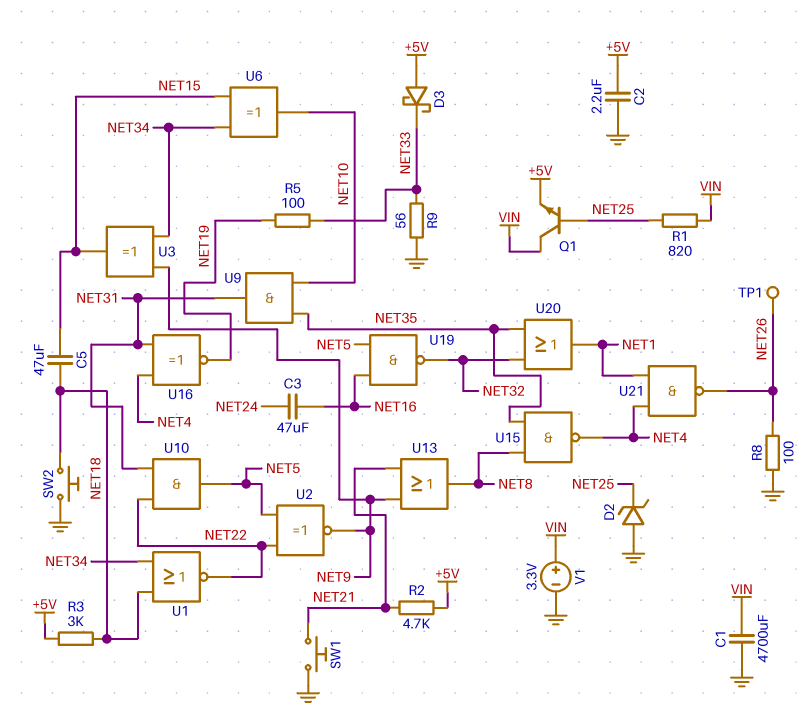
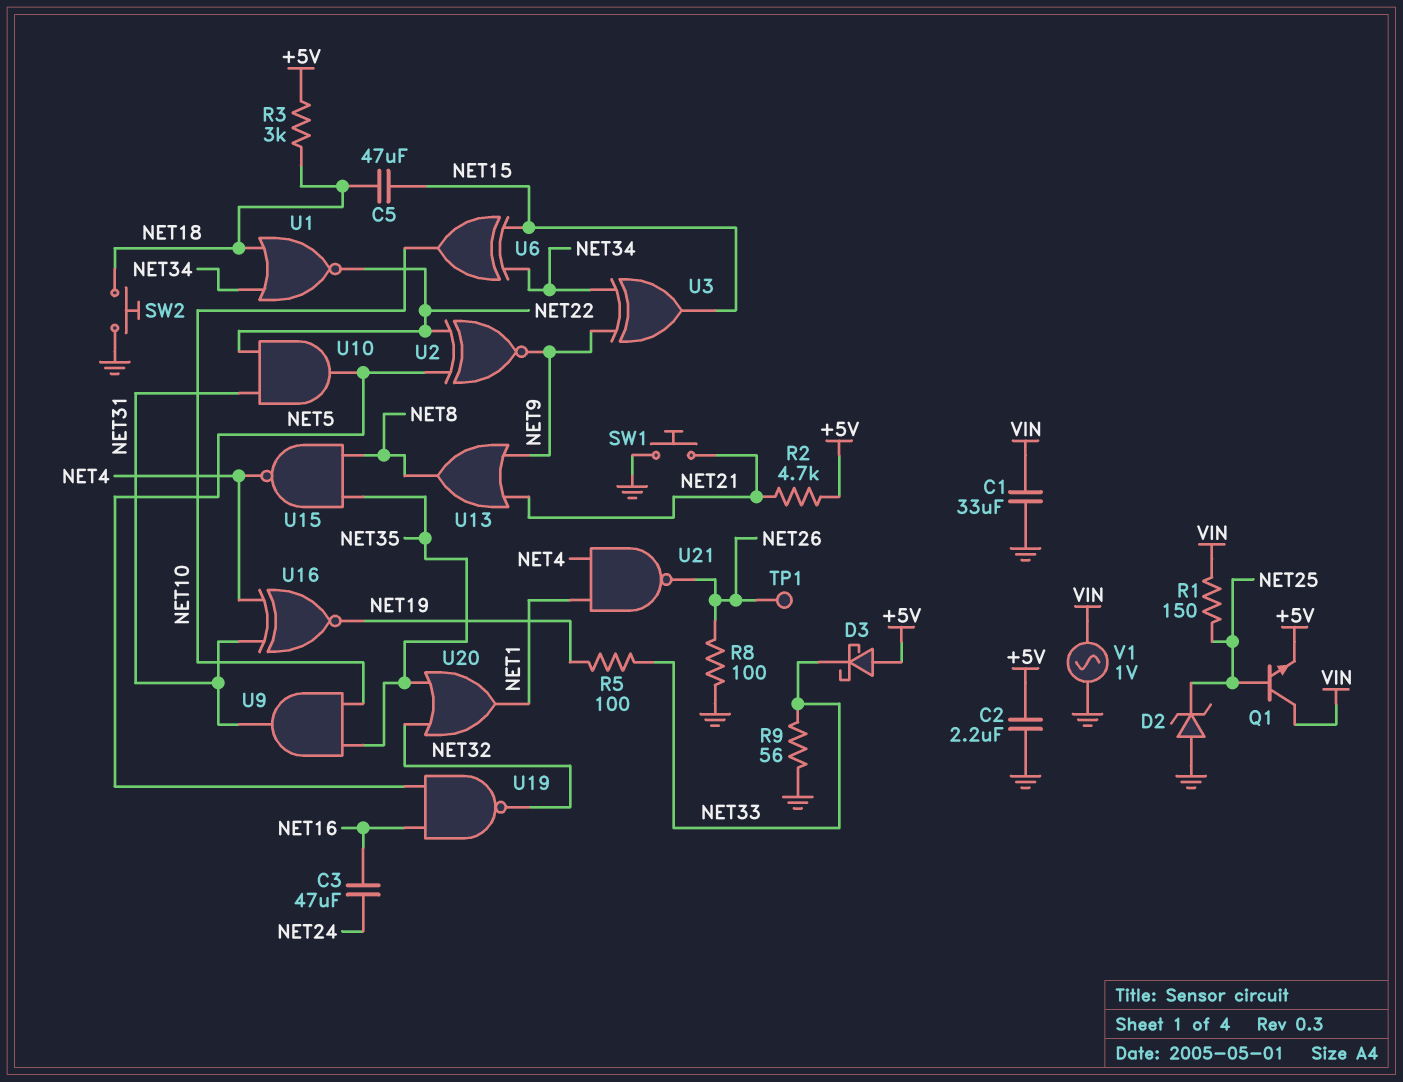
C1: 4700uF (GND, VIN) -> 33uF (GND, VIN)
R1: 820 (NET25, VIN) -> 150 (NET25, VIN)
V1: 3.3V (plus VIN, minus GND) -> AC 1V (GND, VIN)

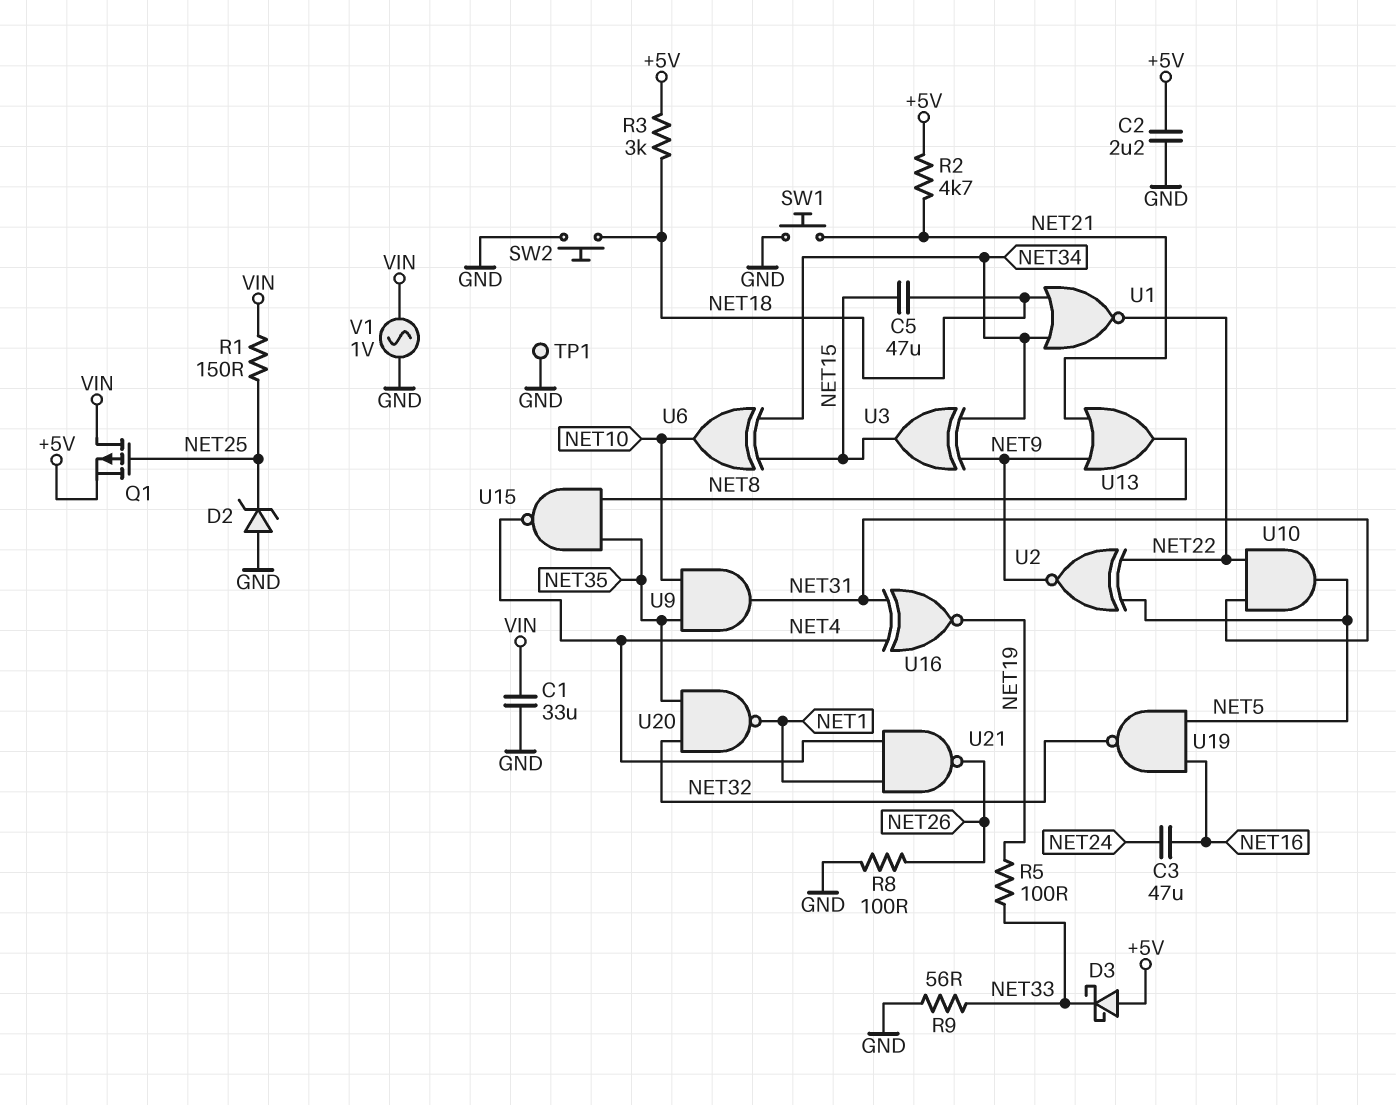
Q1: NPN (B NET25, C VIN, E +5V) -> PMOS (G NET25, D VIN, S +5V)
TP1: test point (NET26) -> test point (GND)
U20: OR (in NET32, in NET35, out NET1) -> NAND (in NET32, in NET35, out NET1)

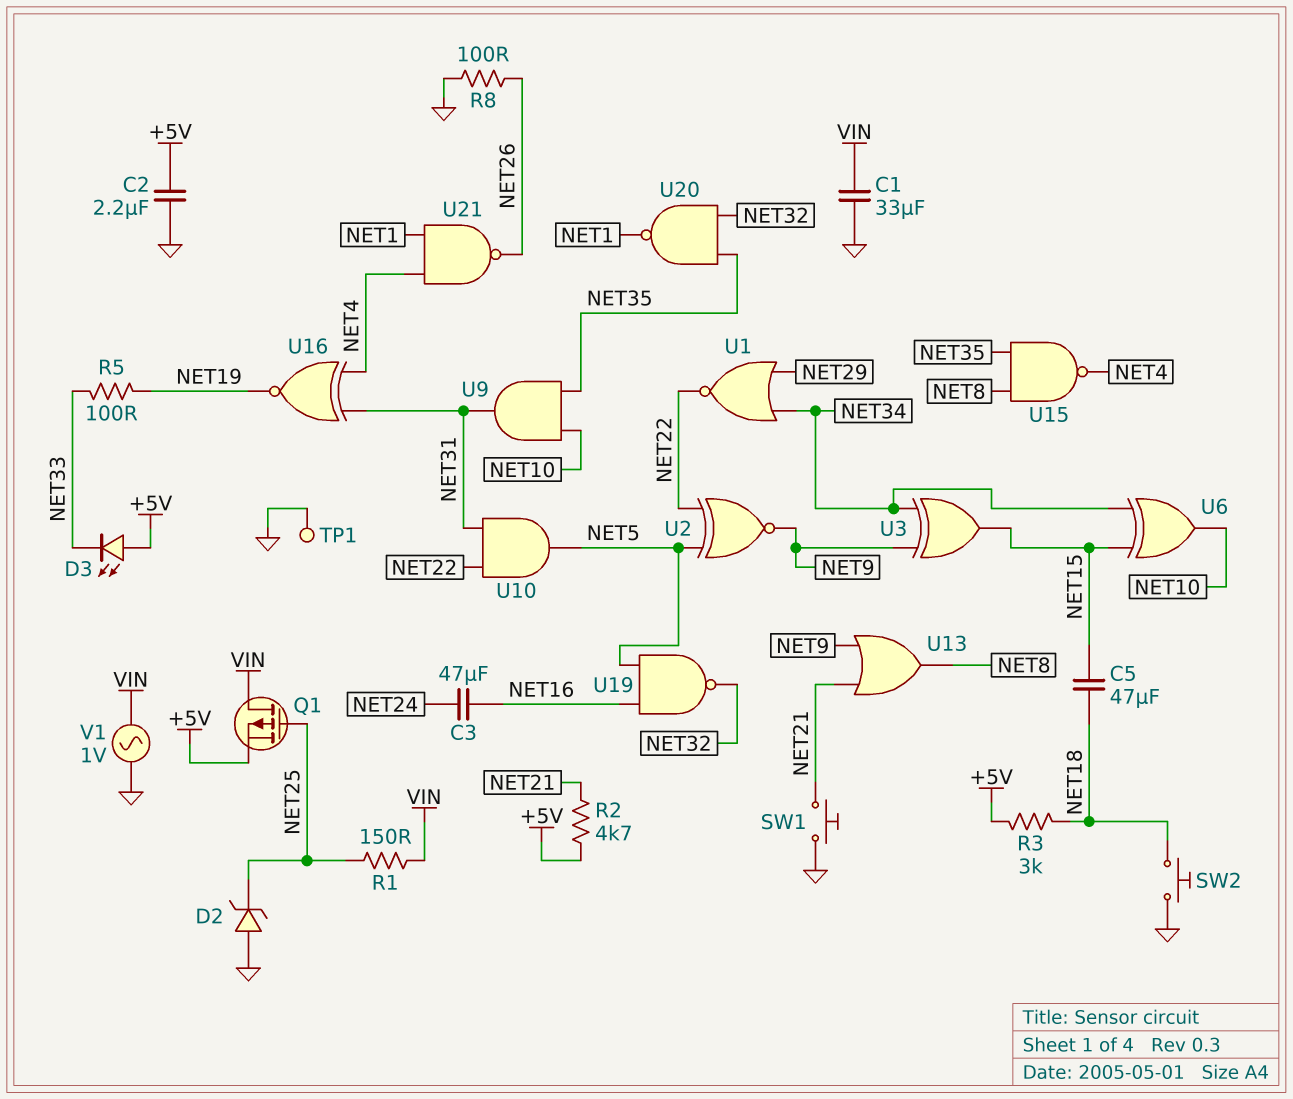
D3: schottky (A +5V, K NET33) -> LED (A +5V, K NET33)
R9: 56 (GND, NET33) -> none
U1: NOR (in NET18, in NET34, out NET22) -> NOR (in NET29, in NET34, out NET22)

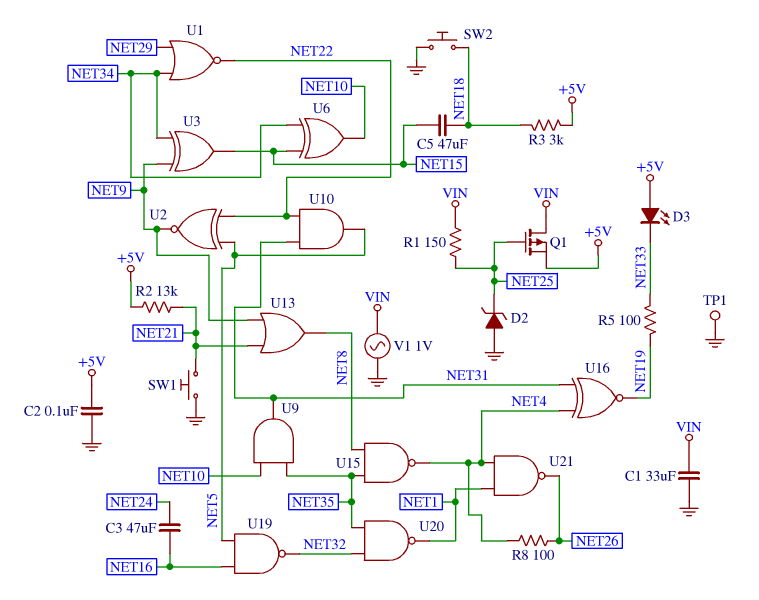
C2: 2.2uF (+5V, GND) -> 100nF (+5V, GND)
R2: 4.7k (+5V, NET21) -> 13k (+5V, NET21)
R8: 100 (GND, NET26) -> 100 (NET4, NET26)

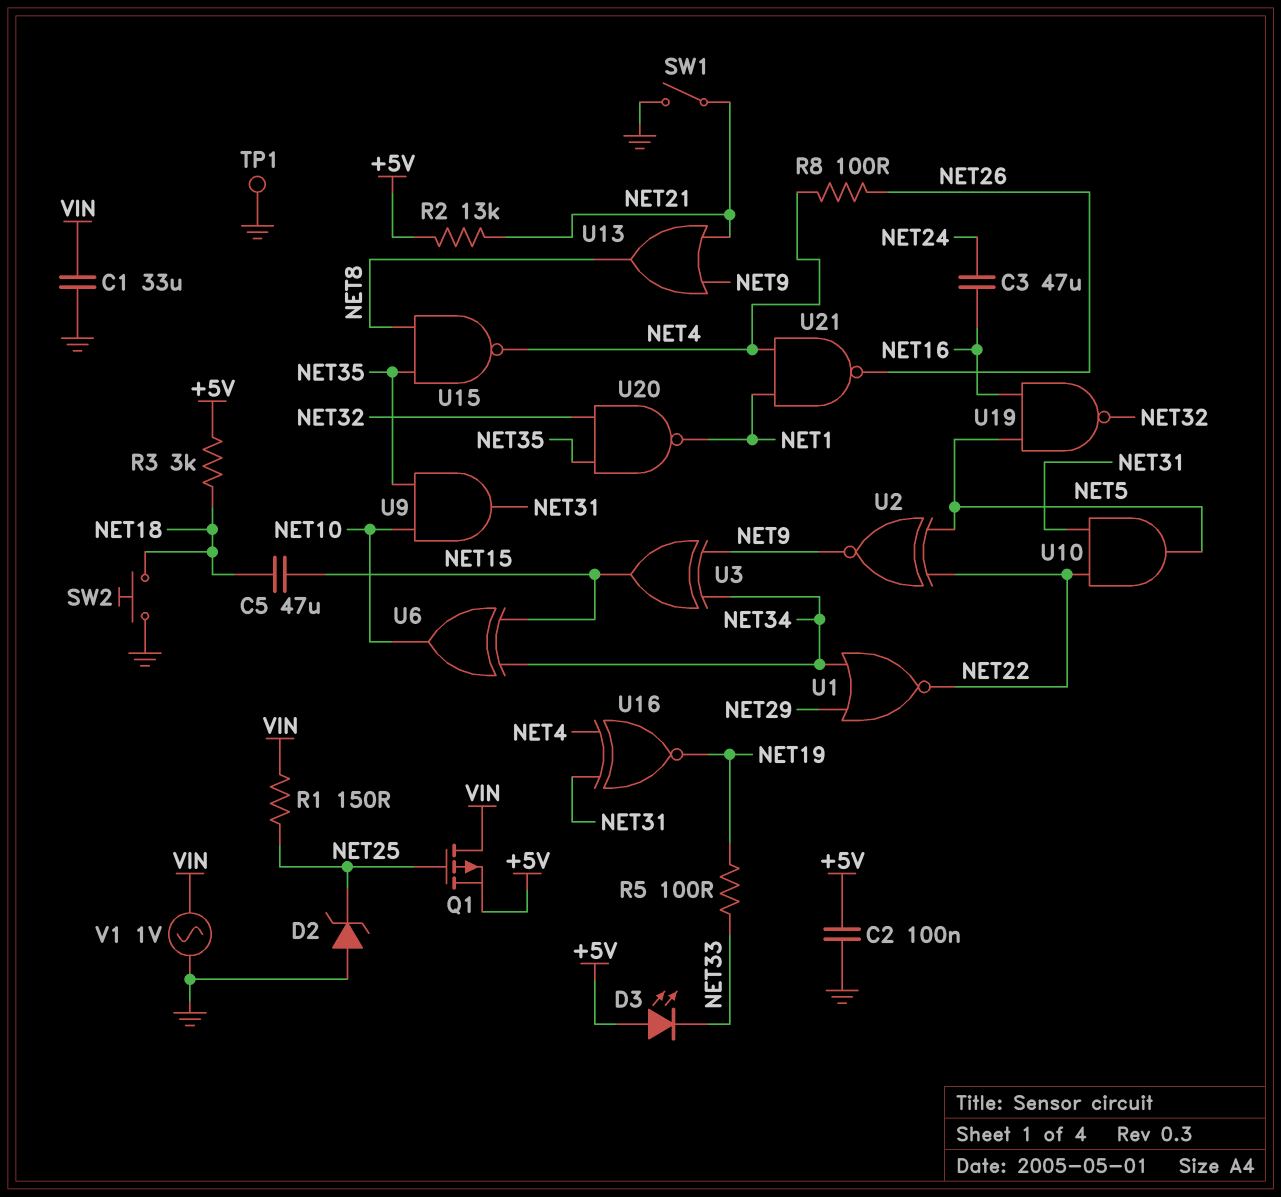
SW1: button (GND, NET21) -> switch (GND, NET21)

